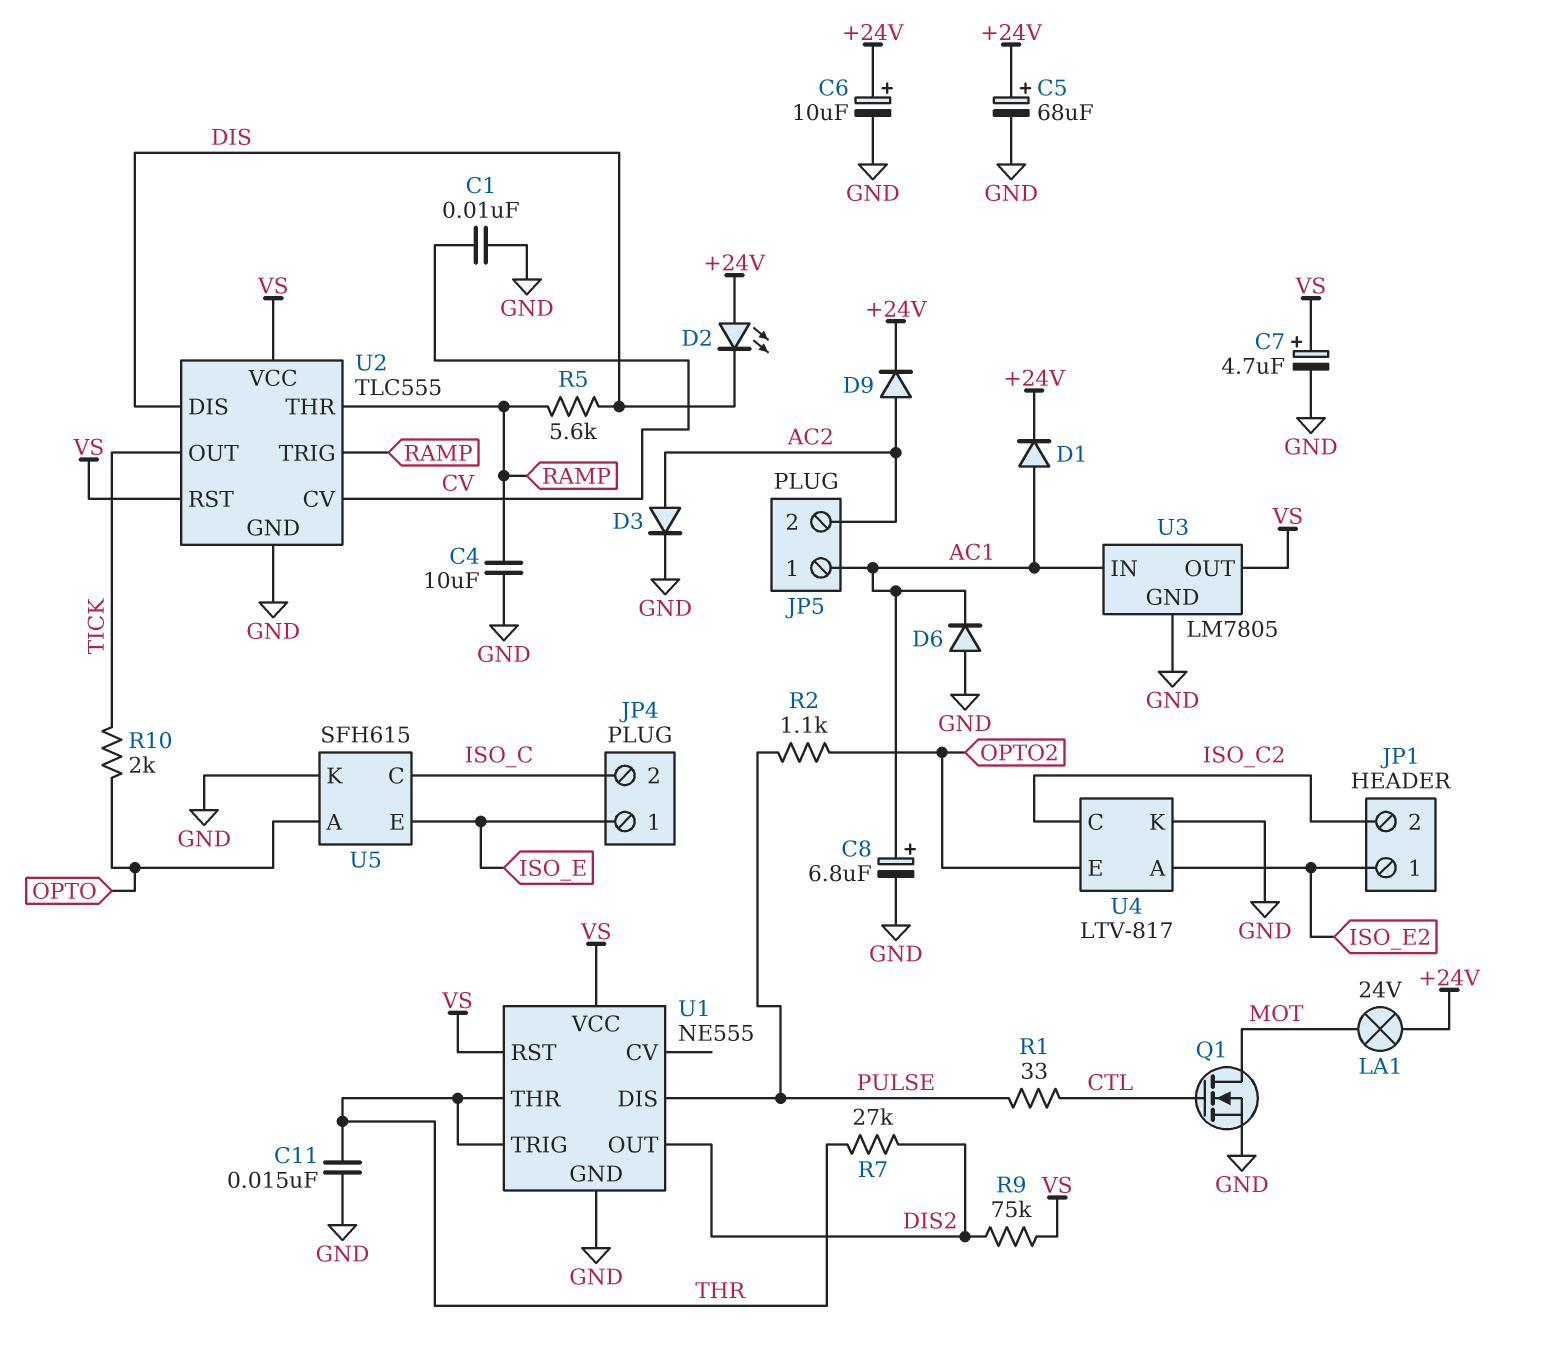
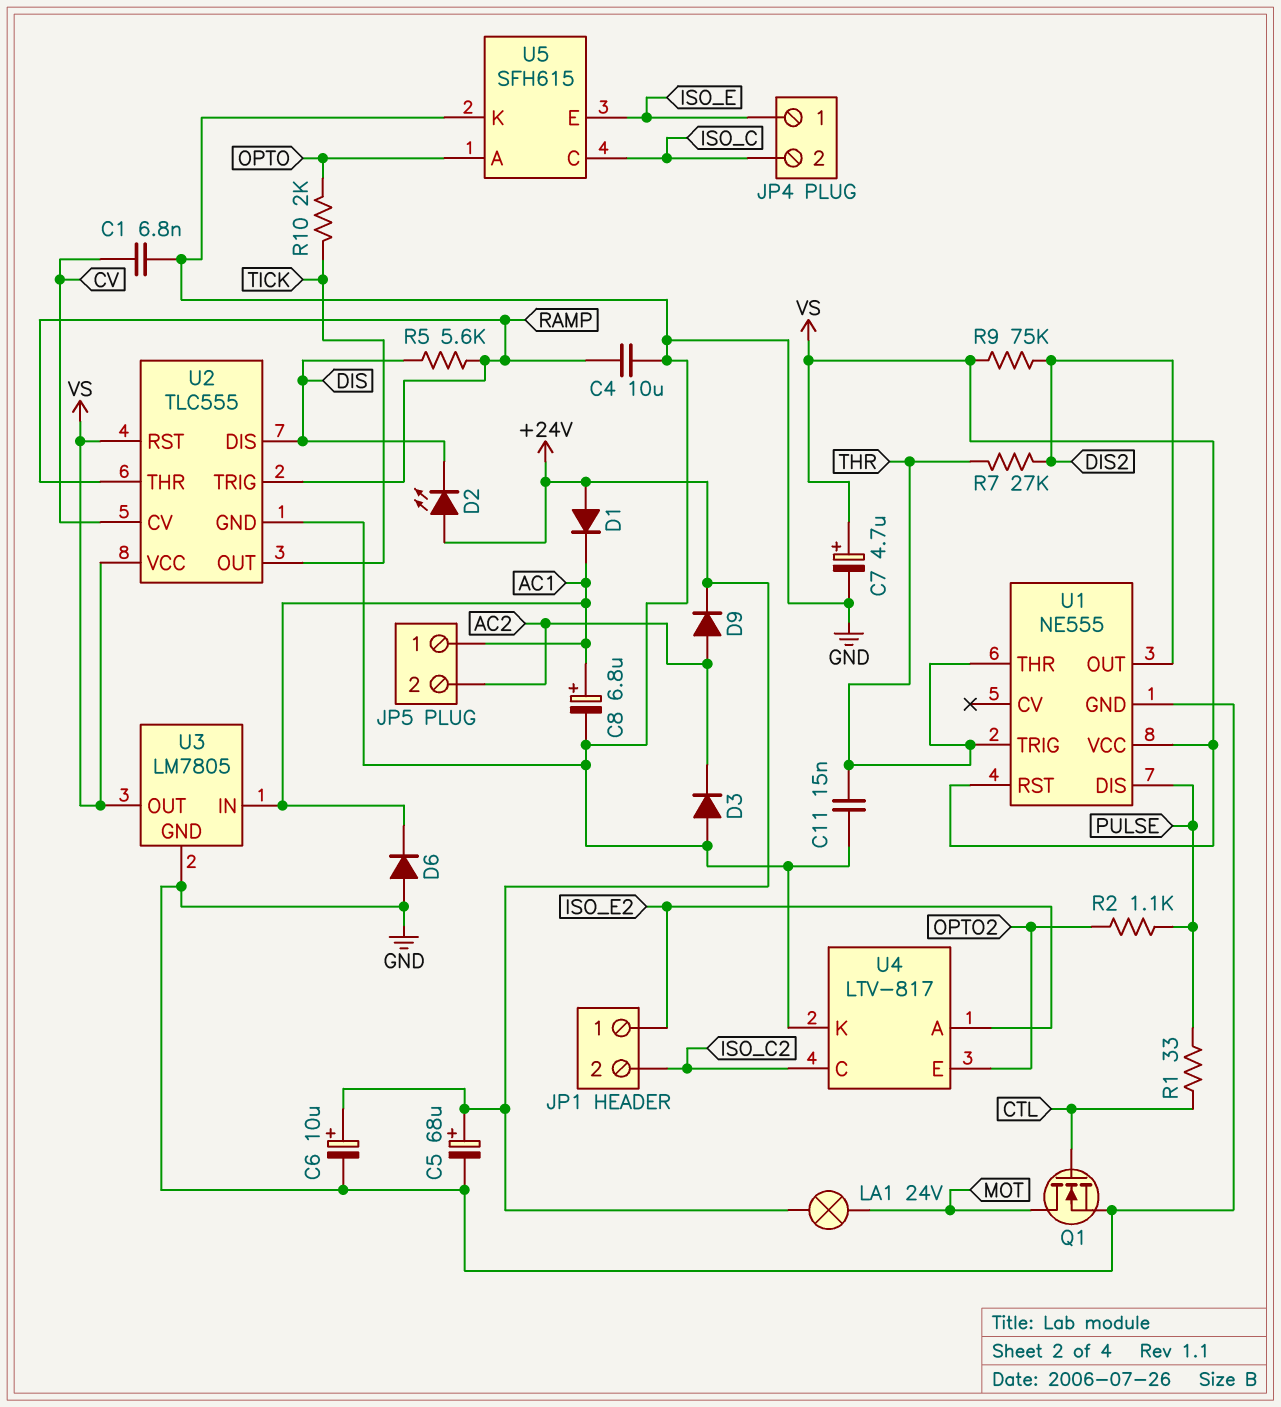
C1: 10nF (CV, GND) -> 6.8nF (CV, GND)
D1: diode (A AC1, K +24V) -> diode (A +24V, K AC1)
D3: diode (A AC2, K GND) -> diode (A GND, K AC2)

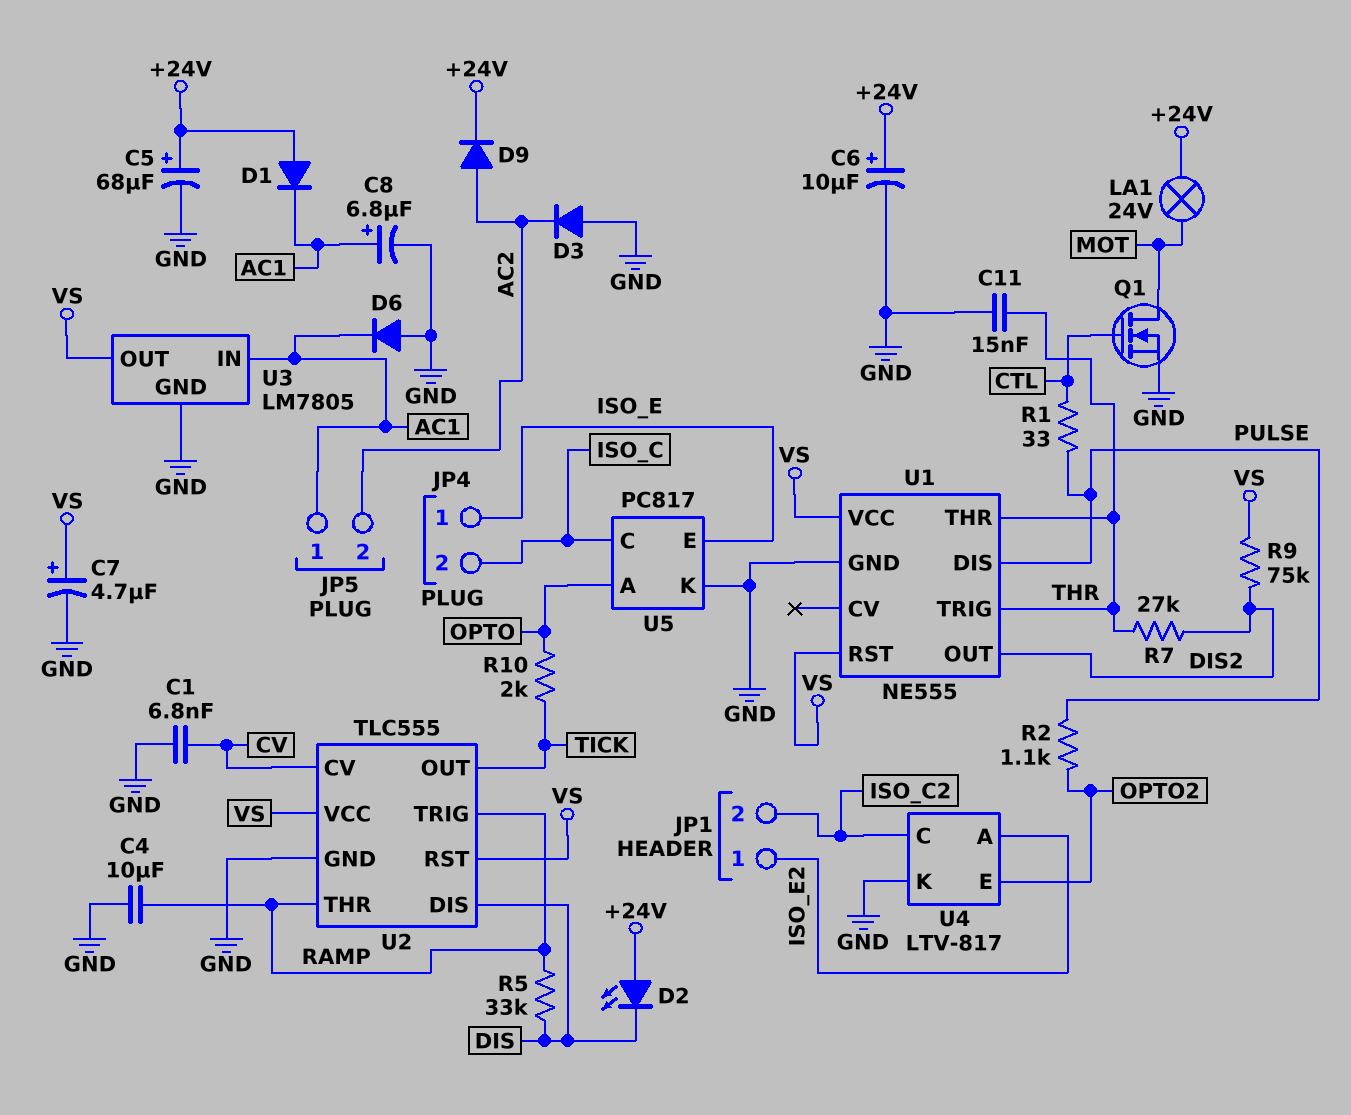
R5: 5.6k (DIS, RAMP) -> 33k (DIS, RAMP)
U5: SFH615 -> PC817

